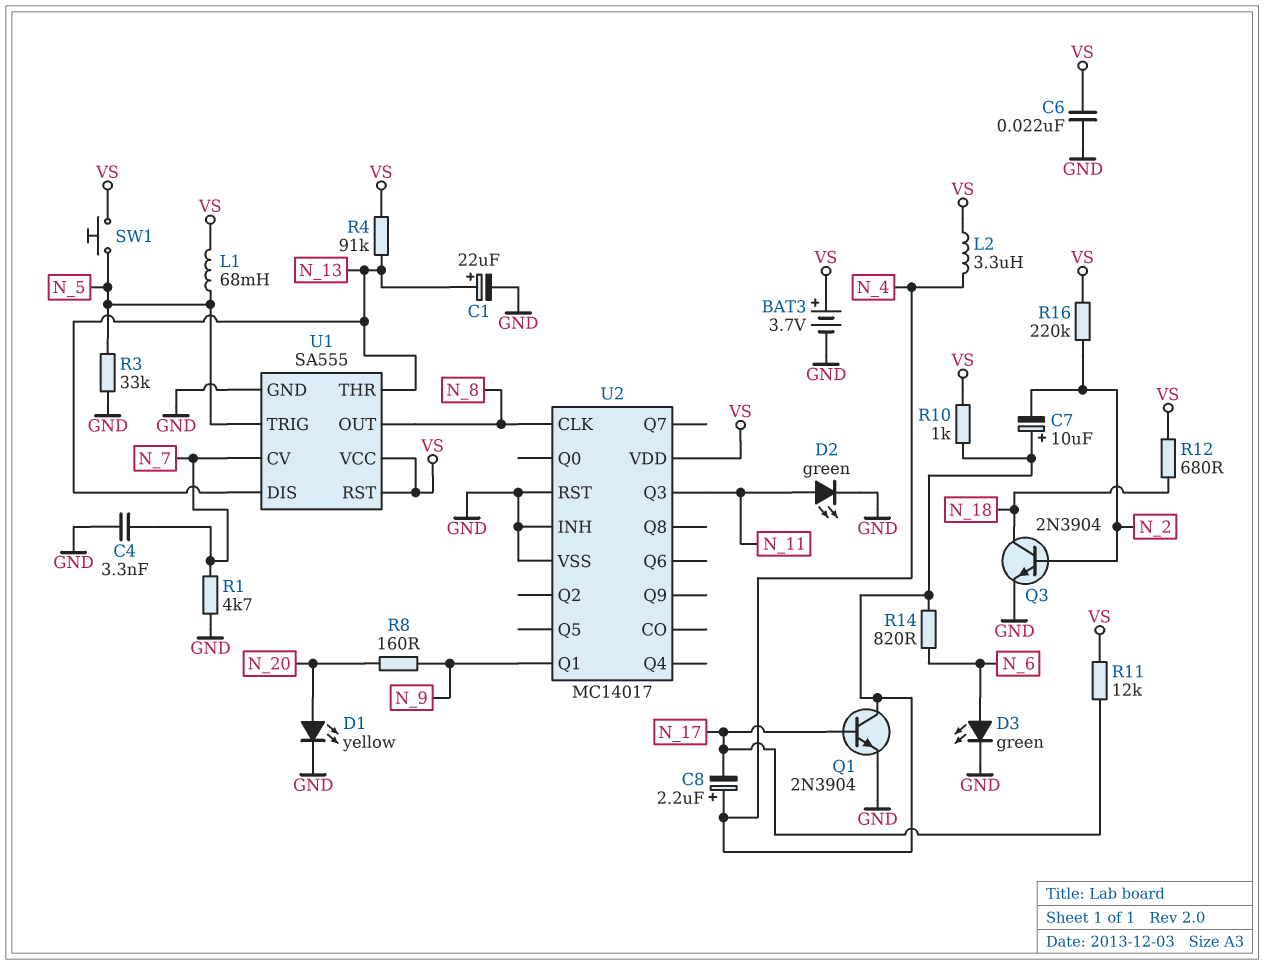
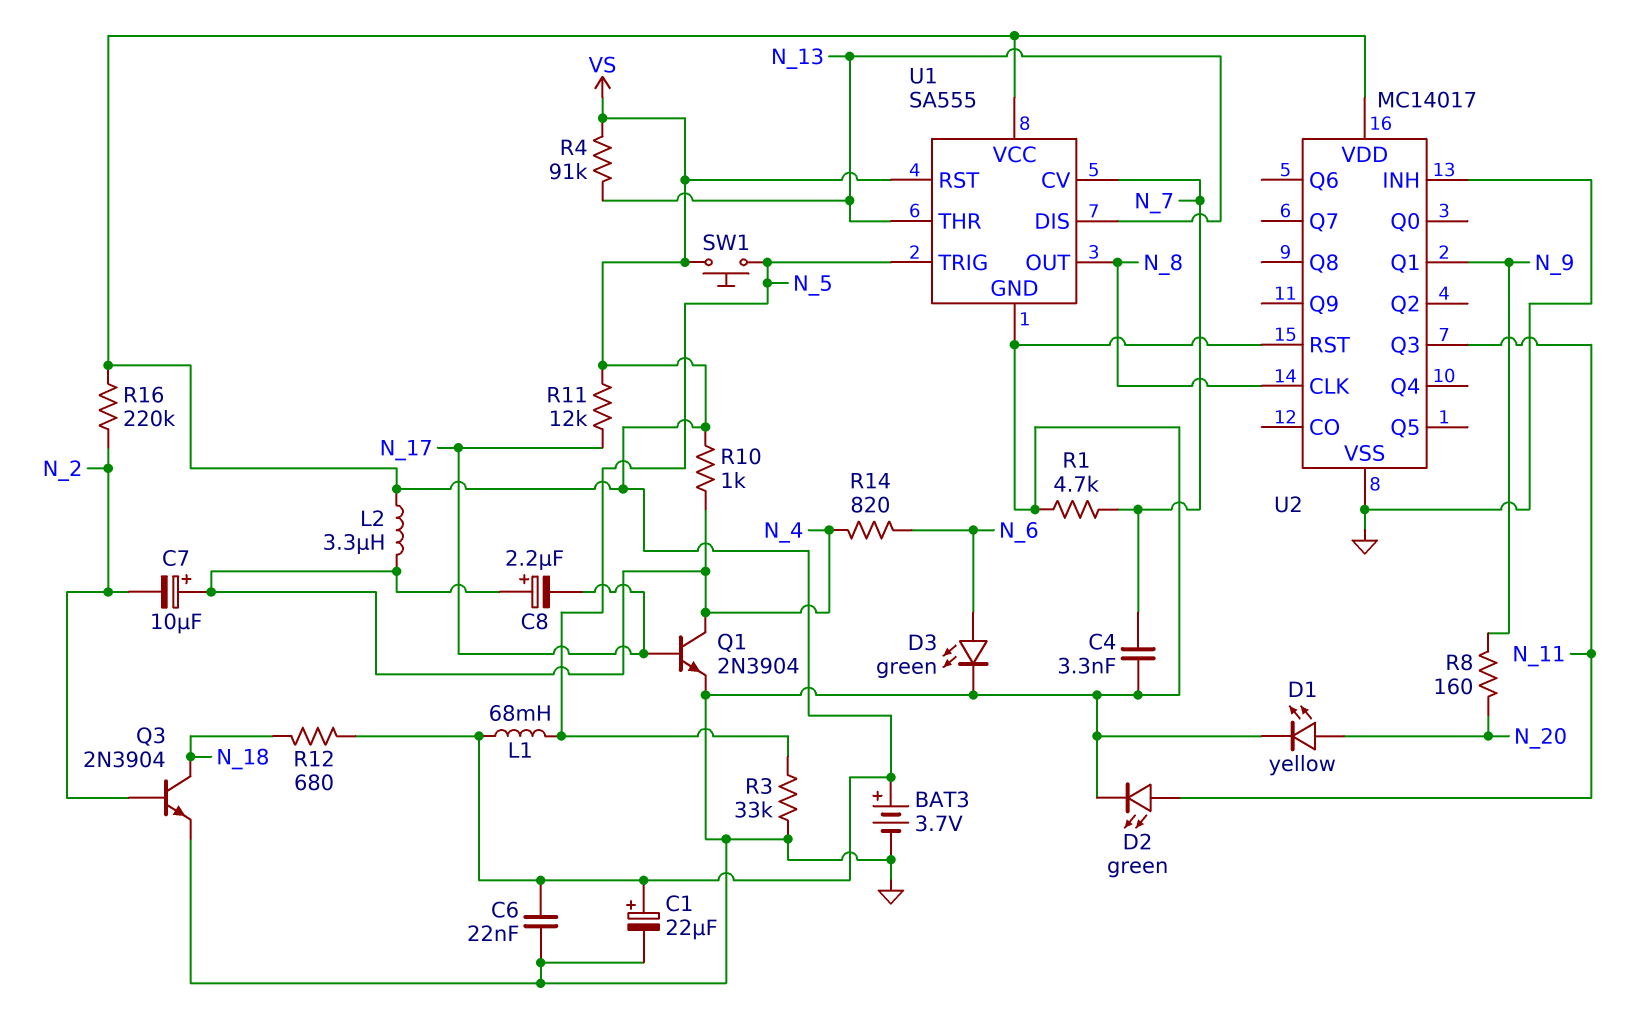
C1: 22uF (plus N_13, minus GND) -> 22uF (plus VS, minus GND)

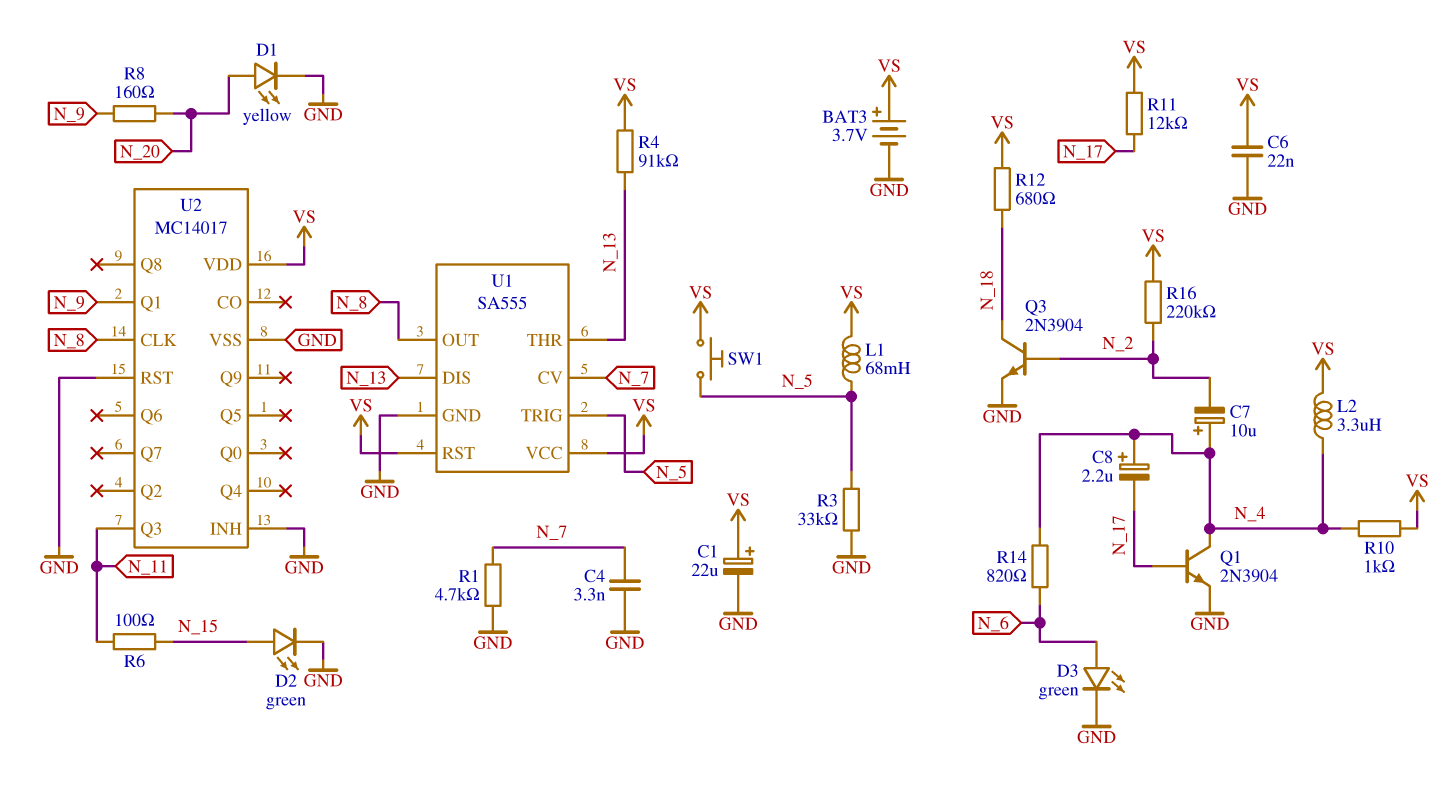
D2: LED green (A N_11, K GND) -> LED green (A N_15, K GND)
R6: none -> 100 (N_11, N_15)

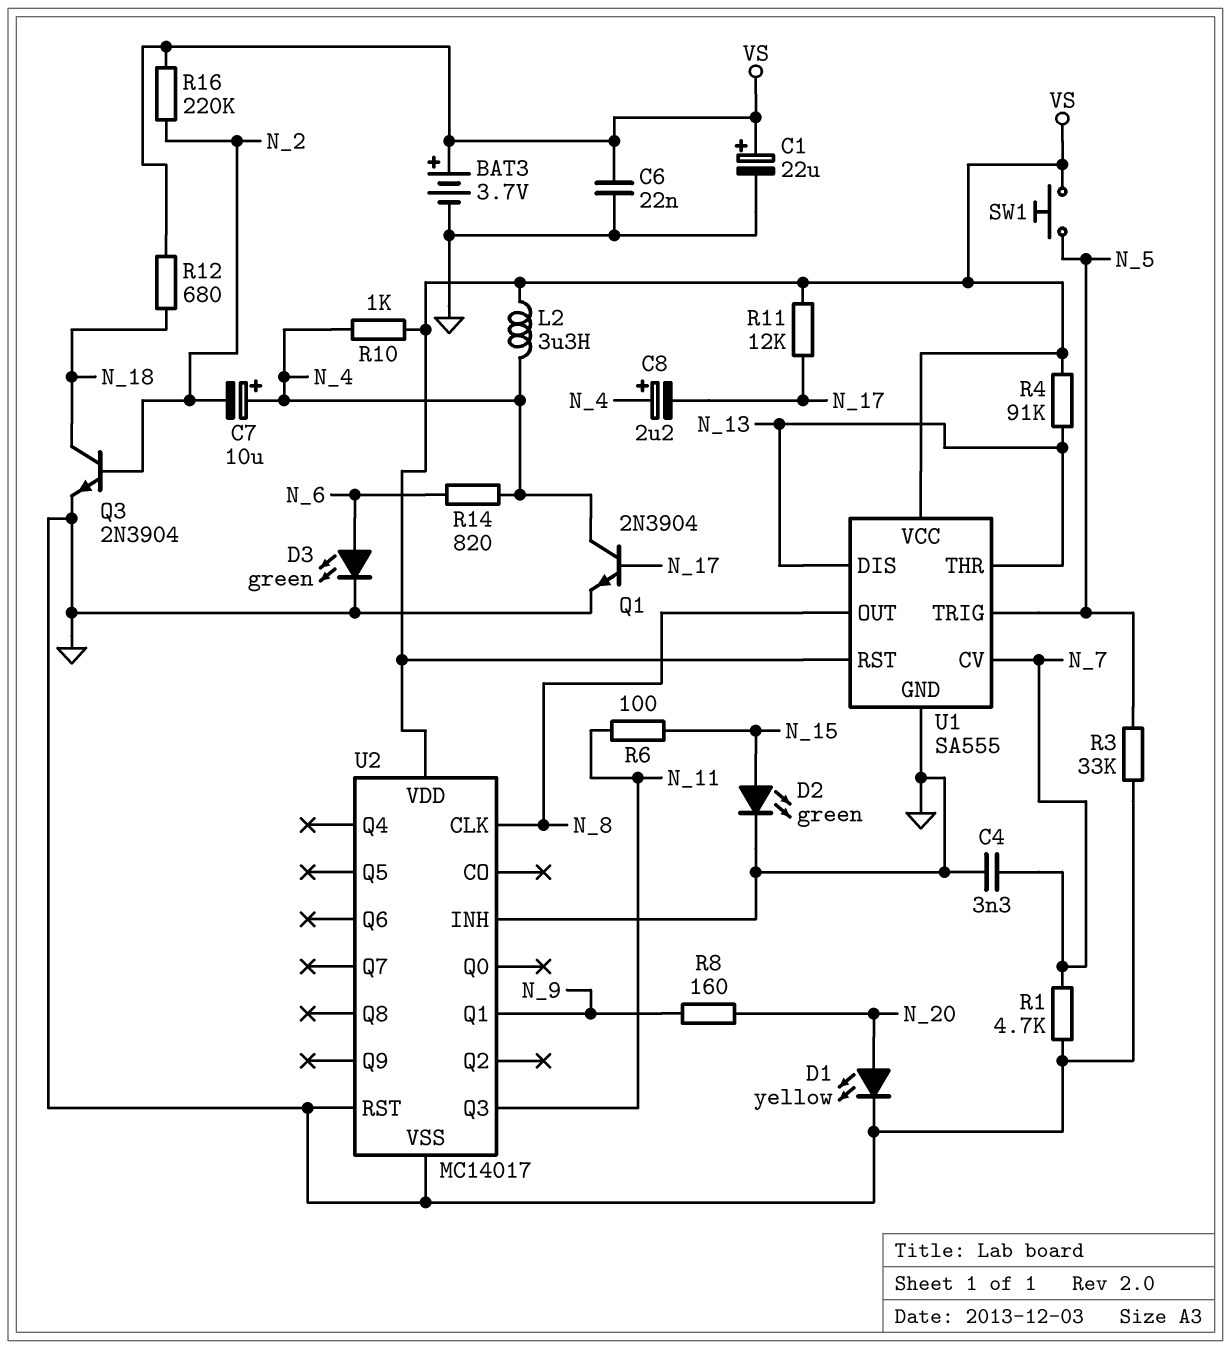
L1: 68mH (N_5, VS) -> none

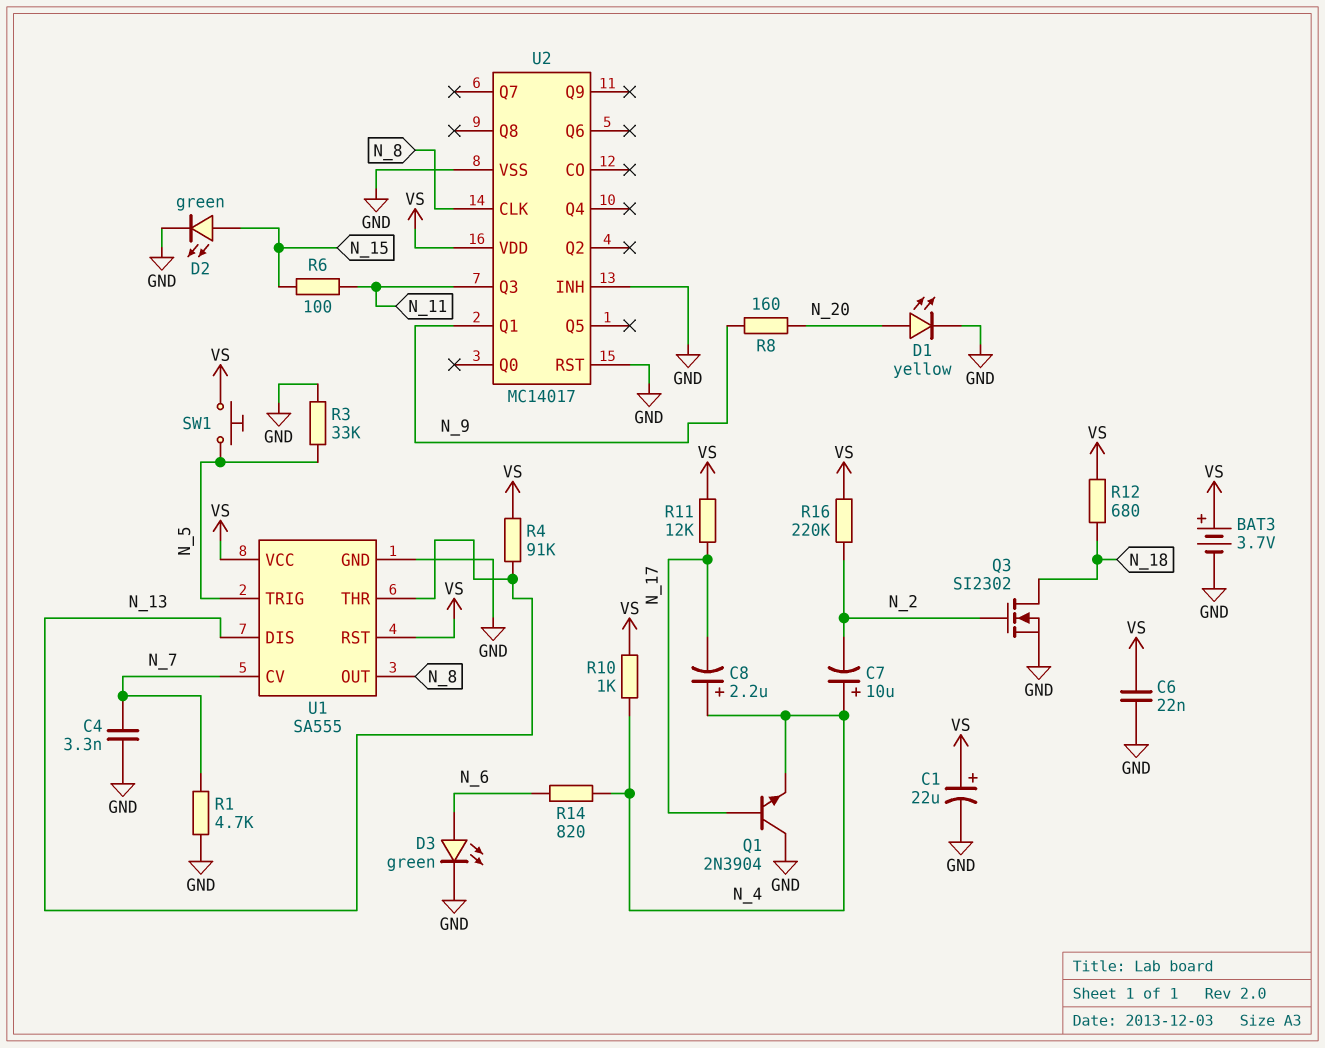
L2: 3.3uH (N_4, VS) -> none
Q1: NPN 2N3904 (B N_17, C N_4, E GND) -> NPN 2N3904 (B N_17, C GND, E N_4)
Q3: NPN 2N3904 (B N_2, C N_18, E GND) -> NMOS SI2302 (G N_2, D N_18, S GND)

